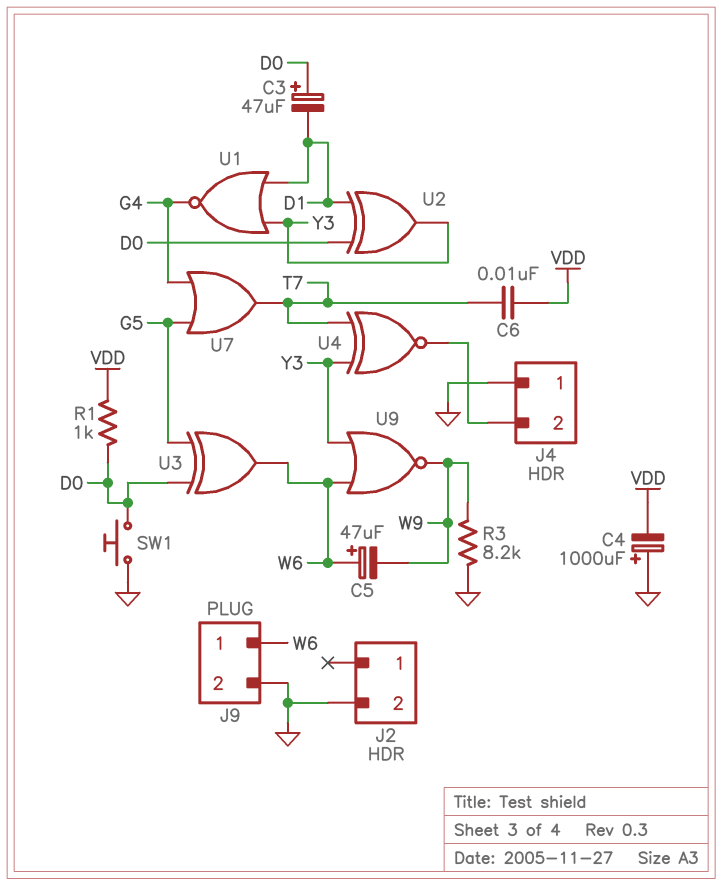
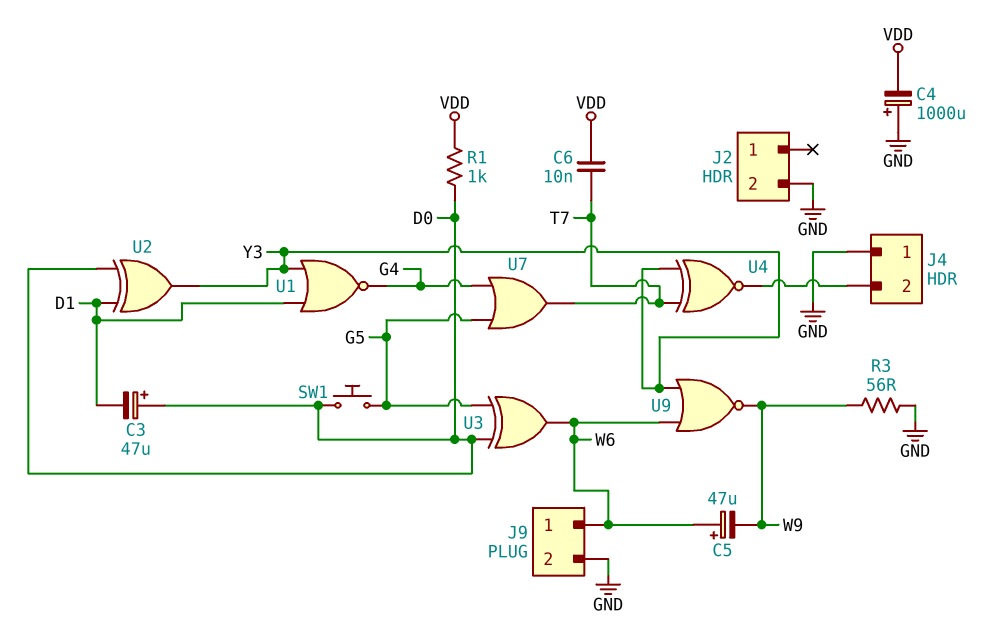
R3: 8.2k (GND, W9) -> 56 (GND, W9)
SW1: button (D0, GND) -> button (D0, G5)

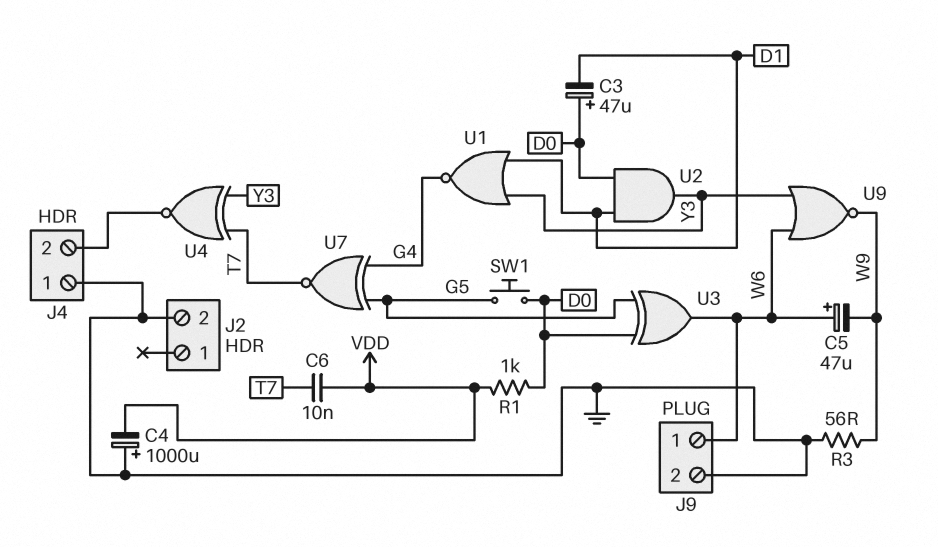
U2: XOR (in D0, in D1, out Y3) -> AND (in D0, in D1, out Y3)
U7: OR (in G4, in G5, out T7) -> XNOR (in G4, in G5, out T7)

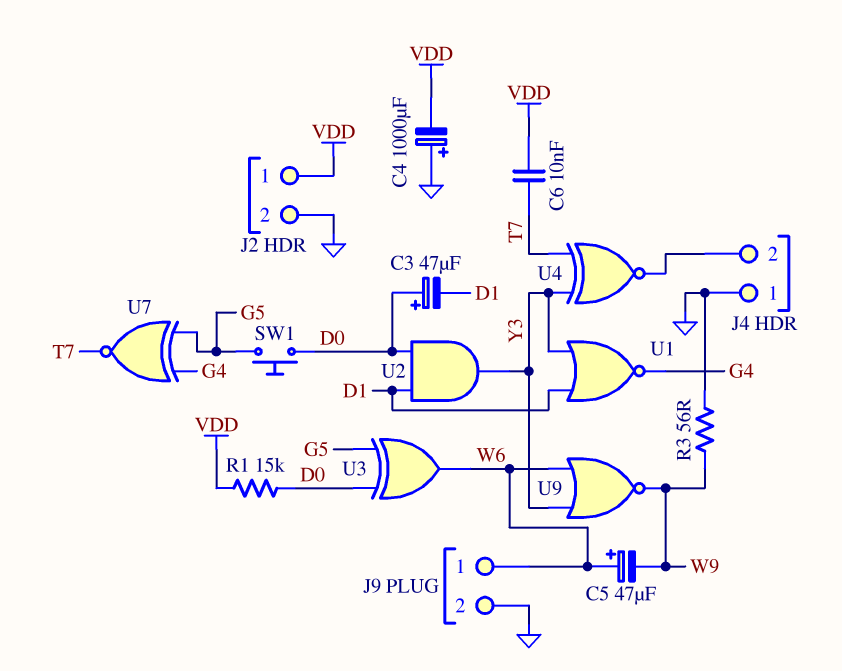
J2 pin 1: none -> VDD
R1: 1k (D0, VDD) -> 15k (D0, VDD)

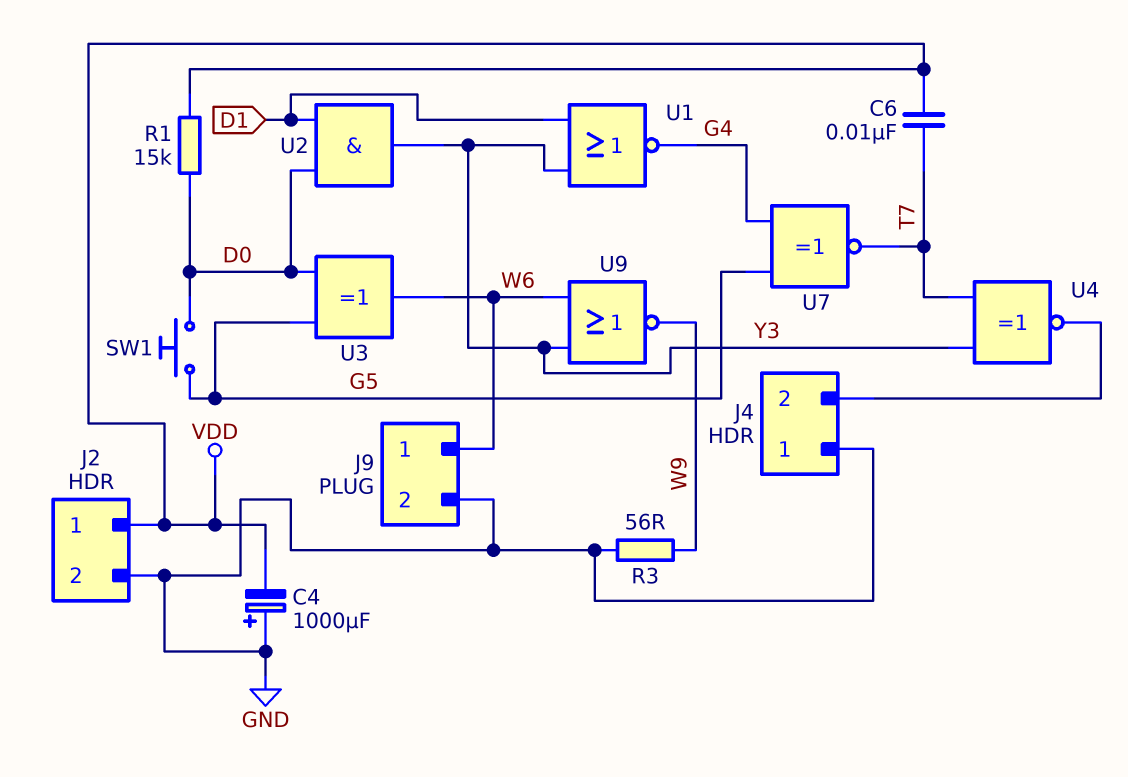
C3: 47uF (plus D0, minus D1) -> none
C5: 47uF (plus W6, minus W9) -> none

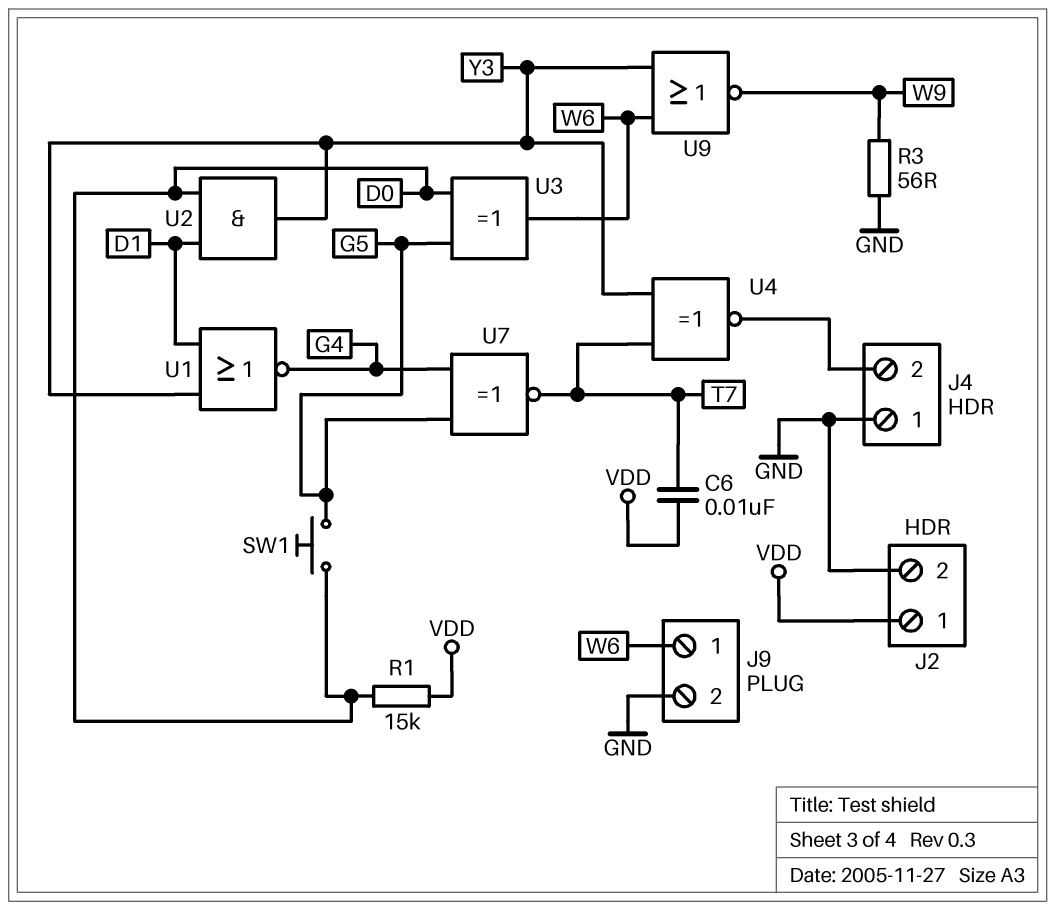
C4: 1000uF (plus GND, minus VDD) -> none

